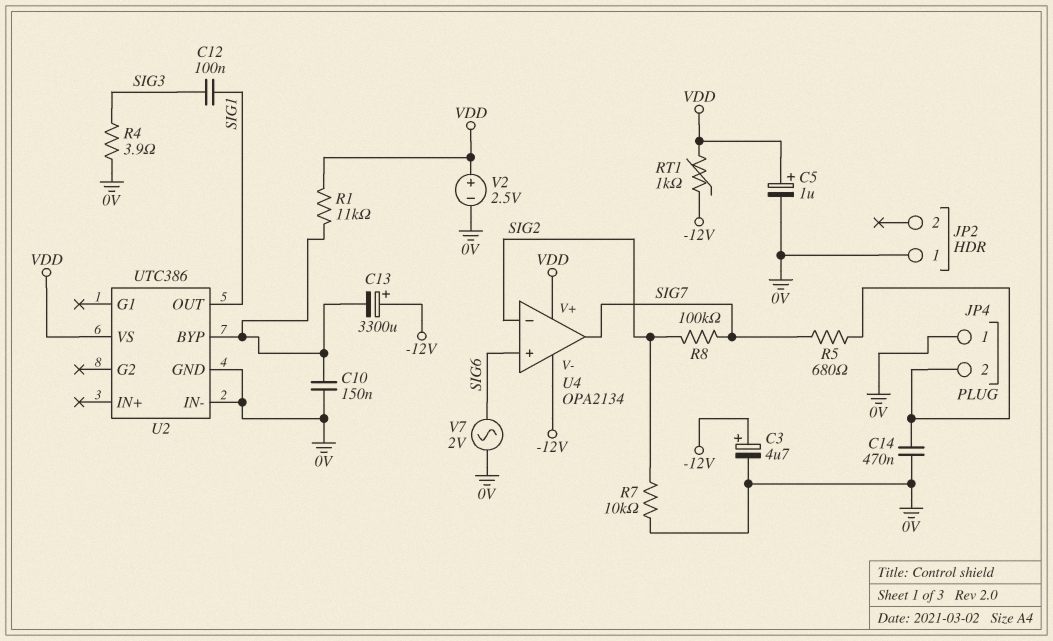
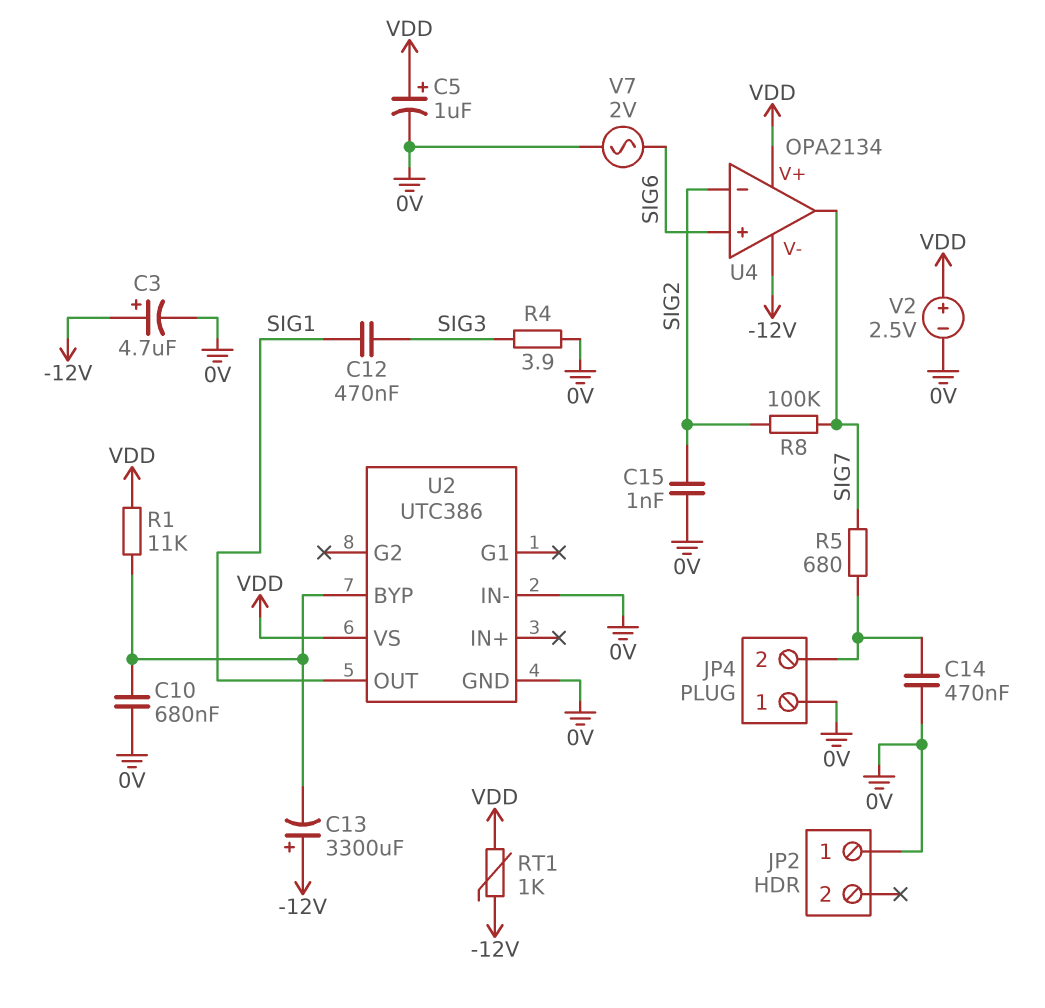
C10: 150nF (0V, U2/BYP) -> 680nF (0V, U2/BYP)
C12: 100nF (SIG1, SIG3) -> 470nF (SIG1, SIG3)
C15: none -> 1nF (0V, SIG2)
R7: 10k (0V, SIG2) -> none

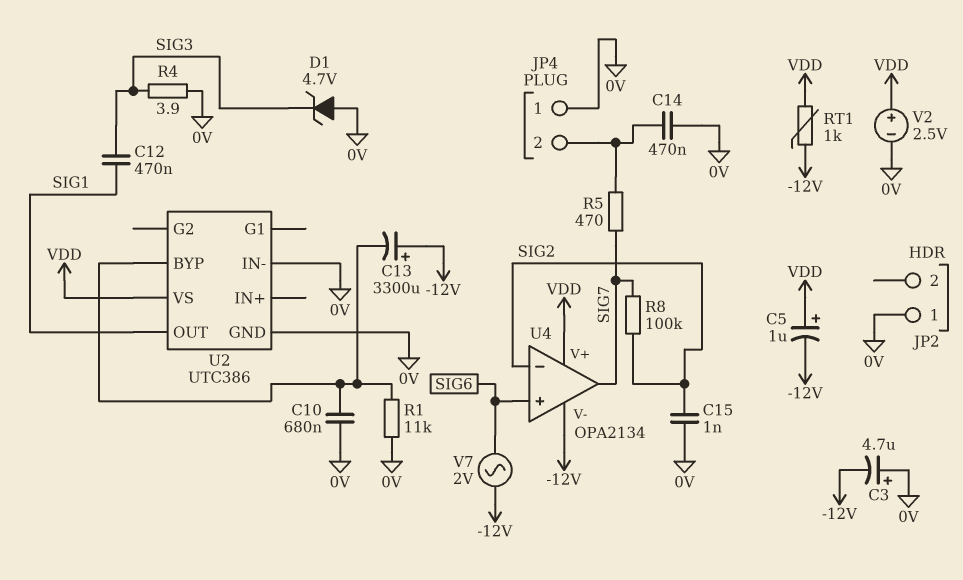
C3: 4.7uF (plus -12V, minus 0V) -> 4.7uF (plus 0V, minus -12V)
C5: 1uF (plus VDD, minus 0V) -> 1uF (plus VDD, minus -12V)
D1: none -> zener 4.7V (A 0V, K SIG3)
R1: 11k (U2/BYP, VDD) -> 11k (0V, U2/BYP)
R5: 680 (JP4/2, SIG7) -> 470 (JP4/2, SIG7)
V7: AC 2V (0V, SIG6) -> AC 2V (-12V, SIG6)

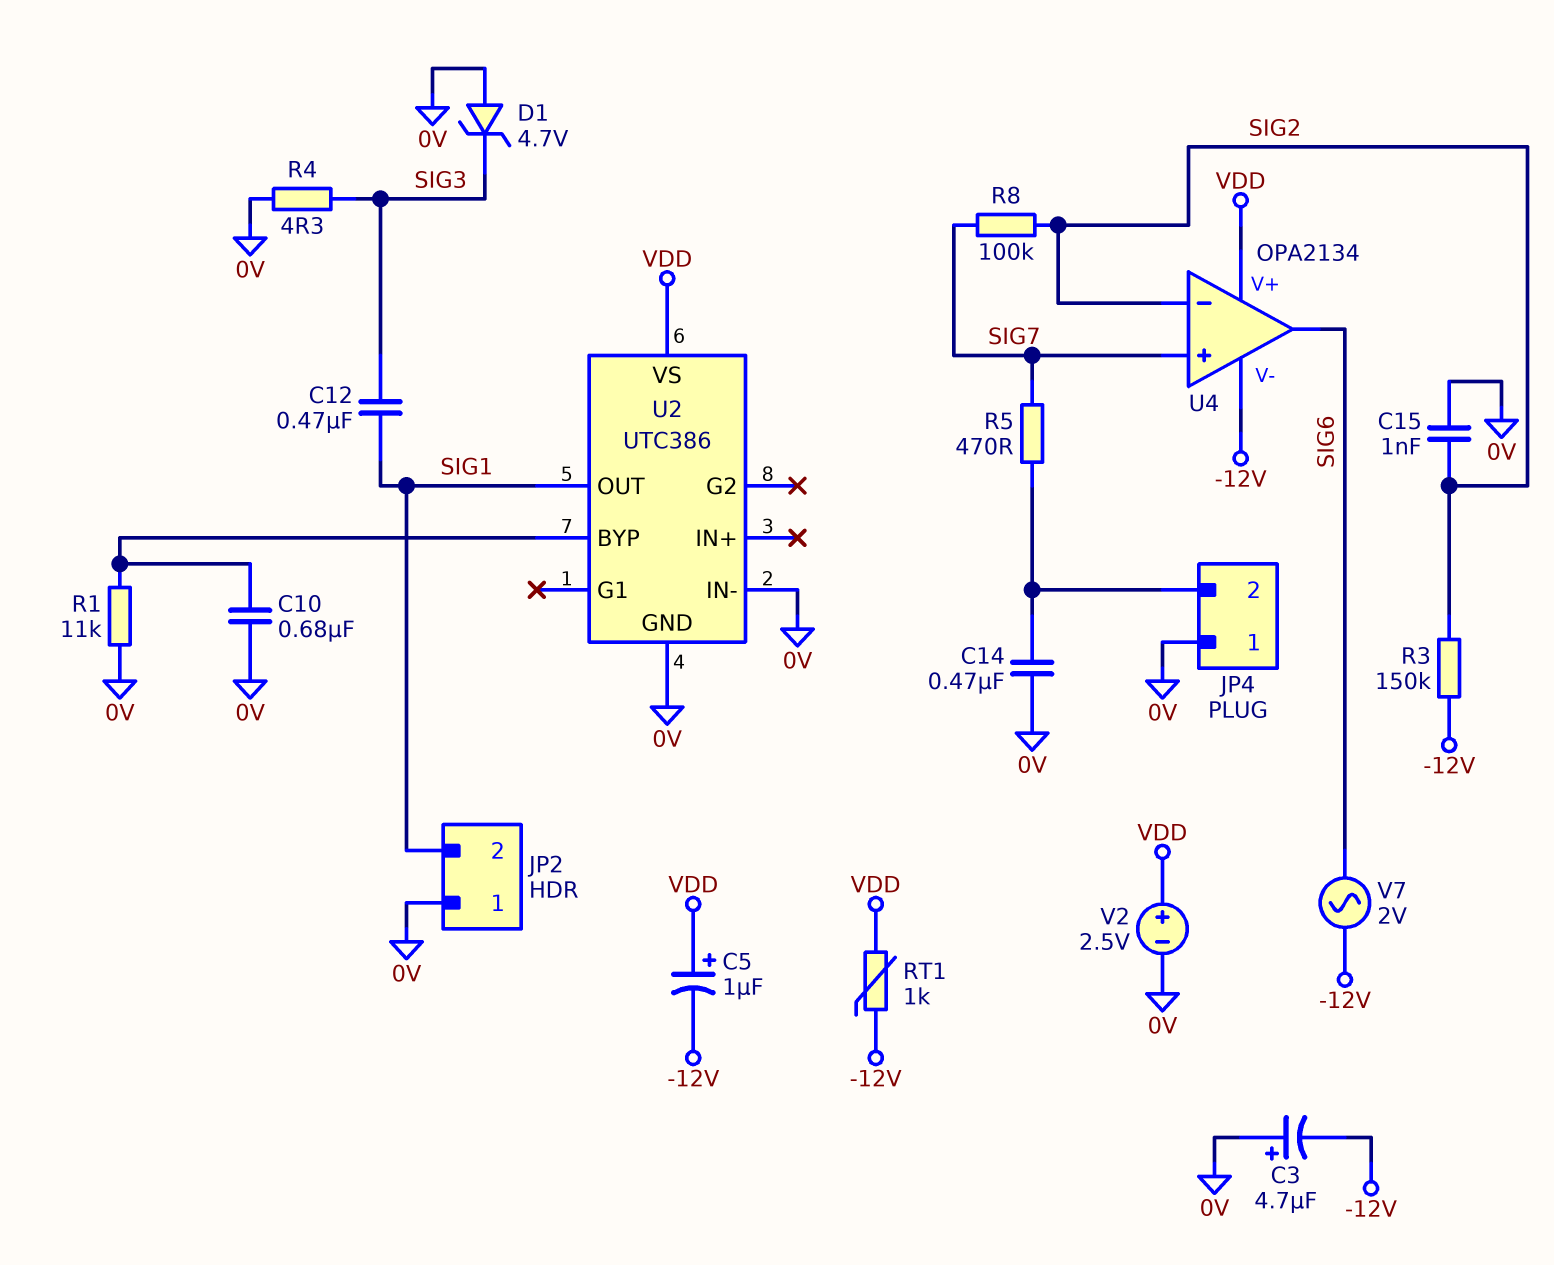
C13: 3300uF (plus -12V, minus U2/BYP) -> none
JP2 pin 2: none -> SIG1
R3: none -> 150k (-12V, SIG2)
R4: 3.9 (0V, SIG3) -> 4.3 (0V, SIG3)
U4 pin in+: SIG6 -> SIG7
U4 pin out: SIG7 -> SIG6

